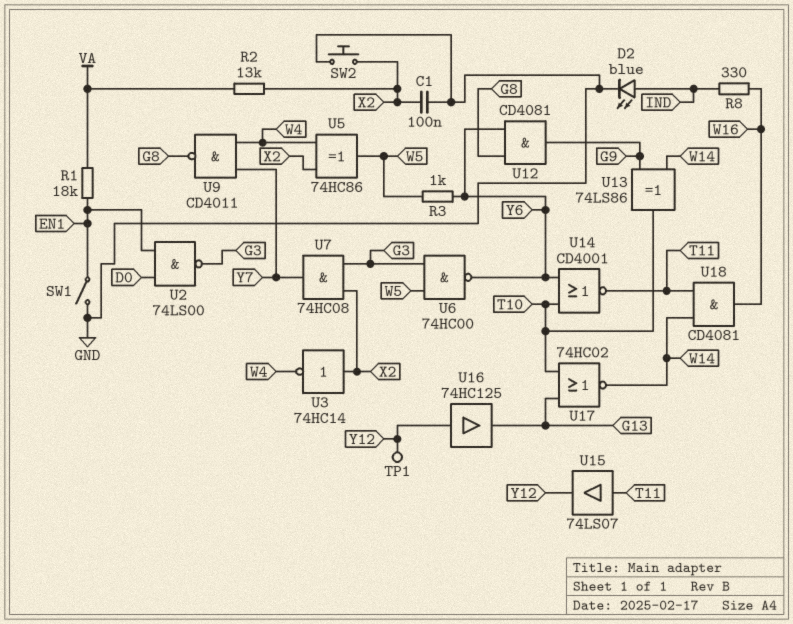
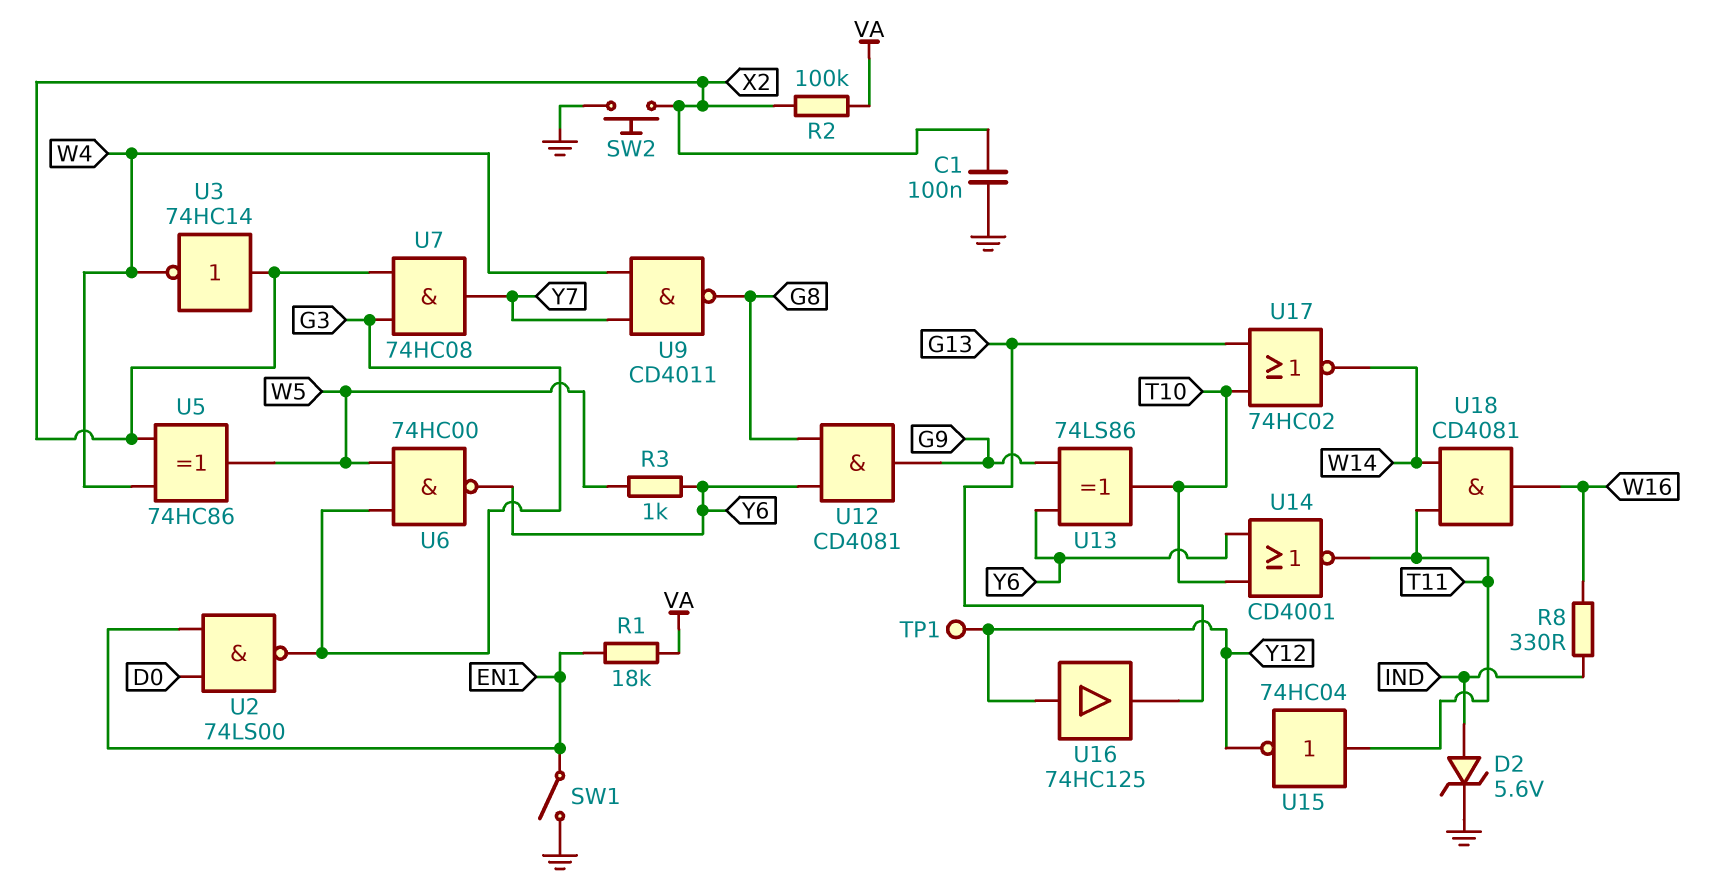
D2: LED blue (A IND, K GND) -> zener 5.6V (A IND, K GND)
R2: 13k (VA, X2) -> 100k (VA, X2)
U13: XOR 74LS86 (in G9, in W14, out T10) -> XOR 74LS86 (in G9, in Y6, out T10)
U15: buffer 74LS07 (in T11, out Y12) -> NOT 74HC04 (in T11, out Y12)

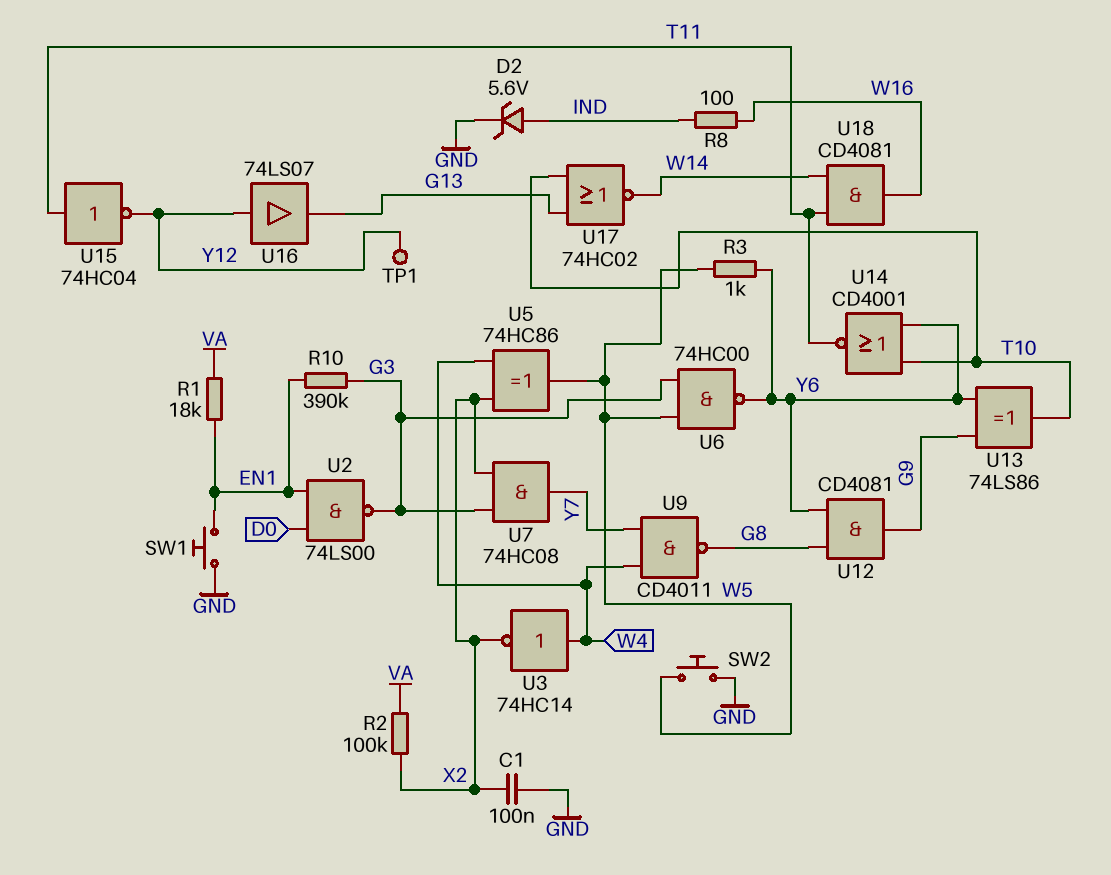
R8: 330 (IND, W16) -> 100 (IND, W16)
R10: none -> 390k (EN1, G3)
SW1: switch (EN1, GND) -> button (EN1, GND)
SW2: button (GND, X2) -> button (GND, W5)
U3: NOT 74HC14 (in X2, out W4) -> NOT 74HC14 (in W4, out X2)
U16: buffer 74HC125 (in Y12, out G13) -> buffer 74LS07 (in Y12, out G13)

